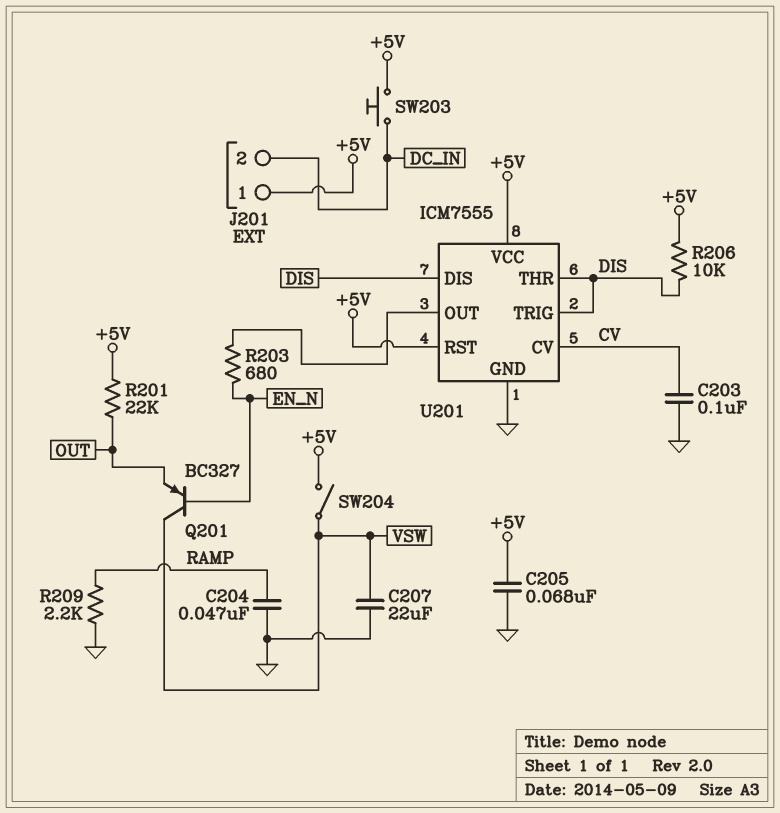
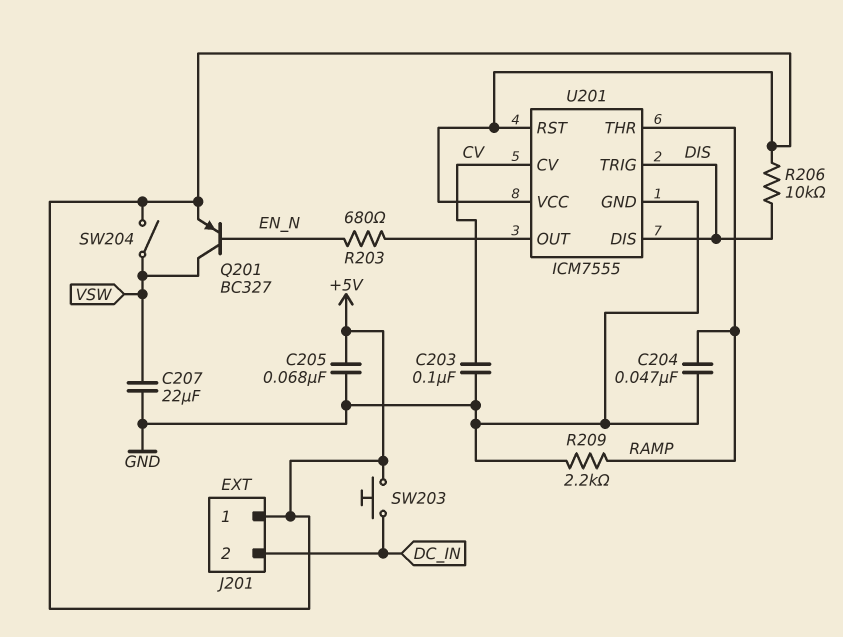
Q201: PNP BC327 (B EN_N, C VSW, E OUT) -> PNP BC327 (B EN_N, C VSW, E +5V)
R201: 22k (+5V, OUT) -> none
U201 pin THR: DIS -> RAMP

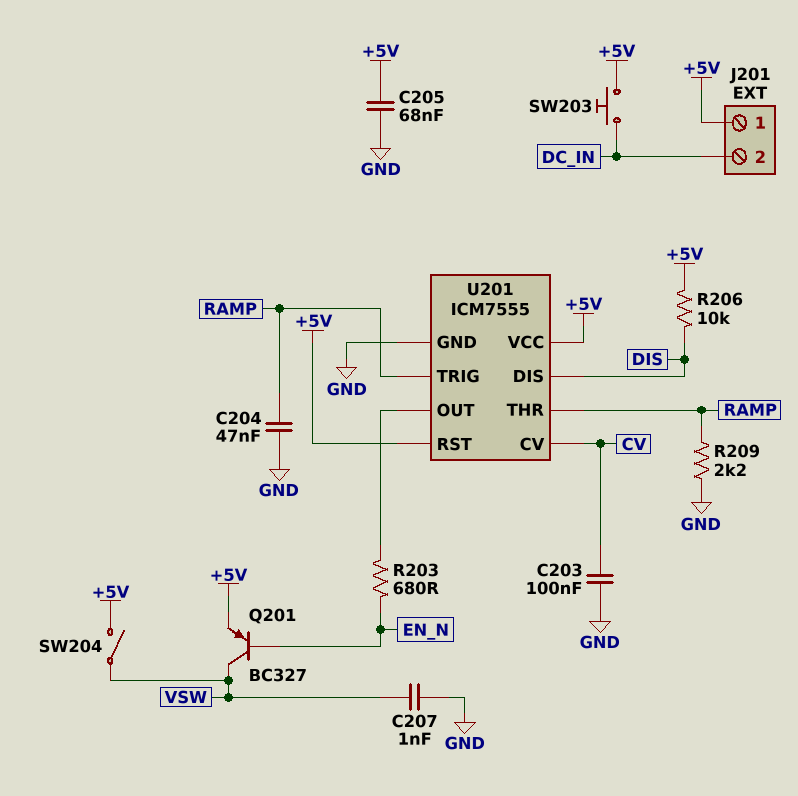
C207: 22uF (GND, VSW) -> 1nF (GND, VSW)
U201 pin TRIG: DIS -> RAMP

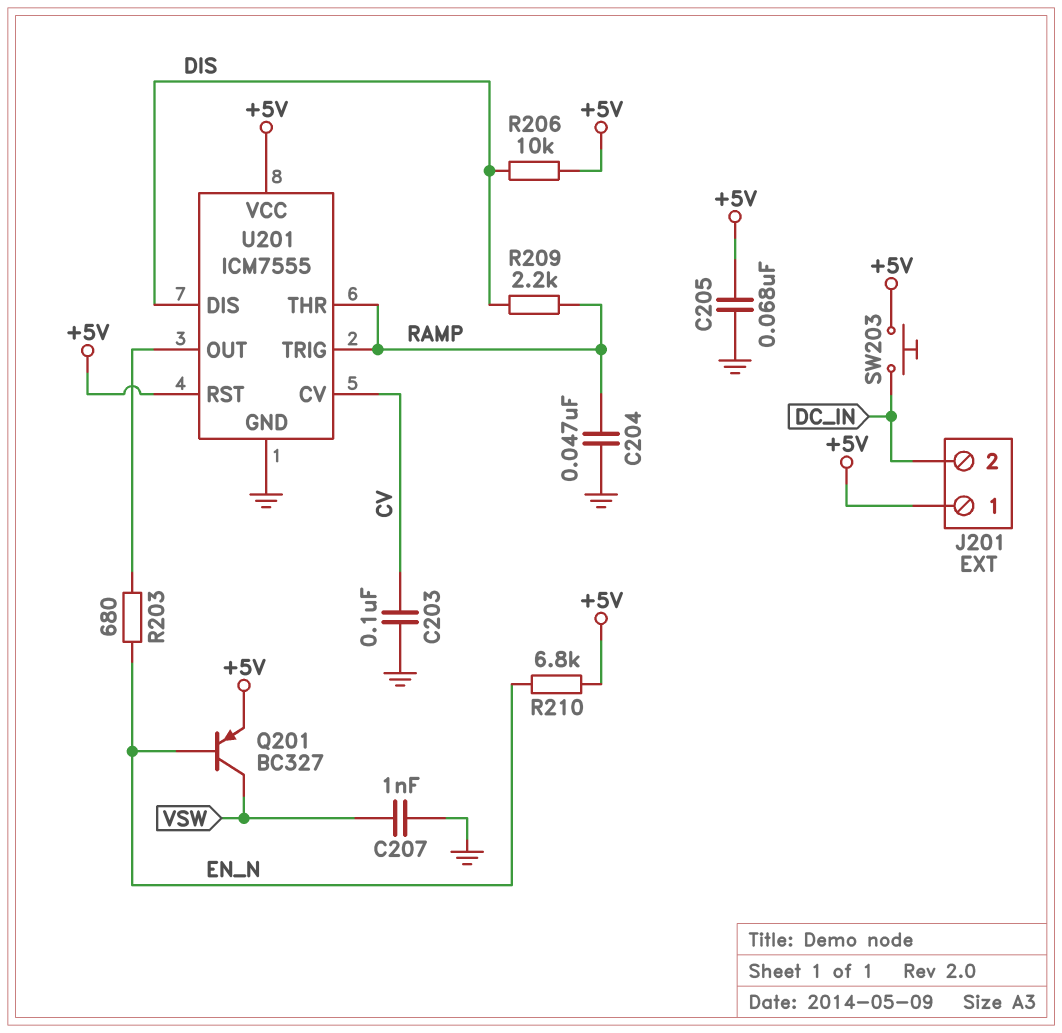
R209: 2.2k (GND, RAMP) -> 2.2k (DIS, RAMP)
R210: none -> 6.8k (+5V, EN_N)
SW204: switch (+5V, VSW) -> none

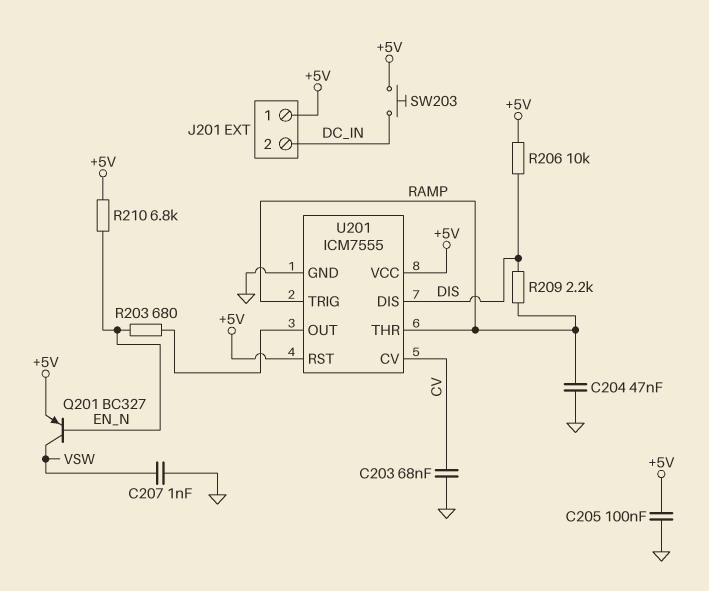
C203: 100nF (CV, GND) -> 68nF (CV, GND)
C205: 68nF (+5V, GND) -> 100nF (+5V, GND)

